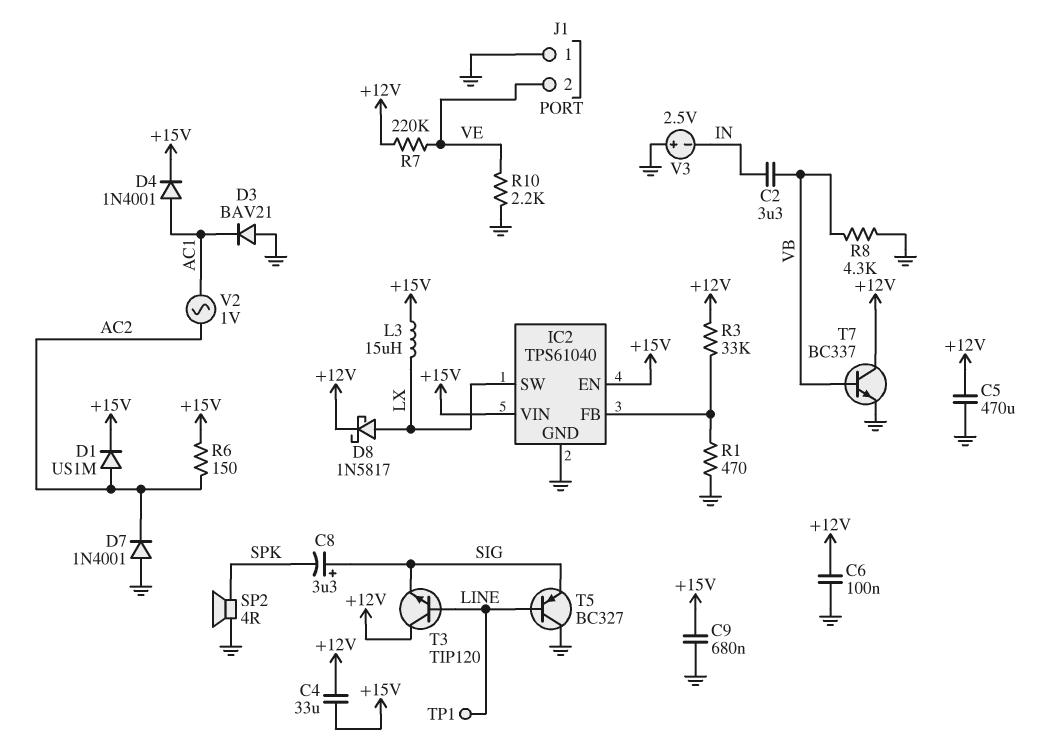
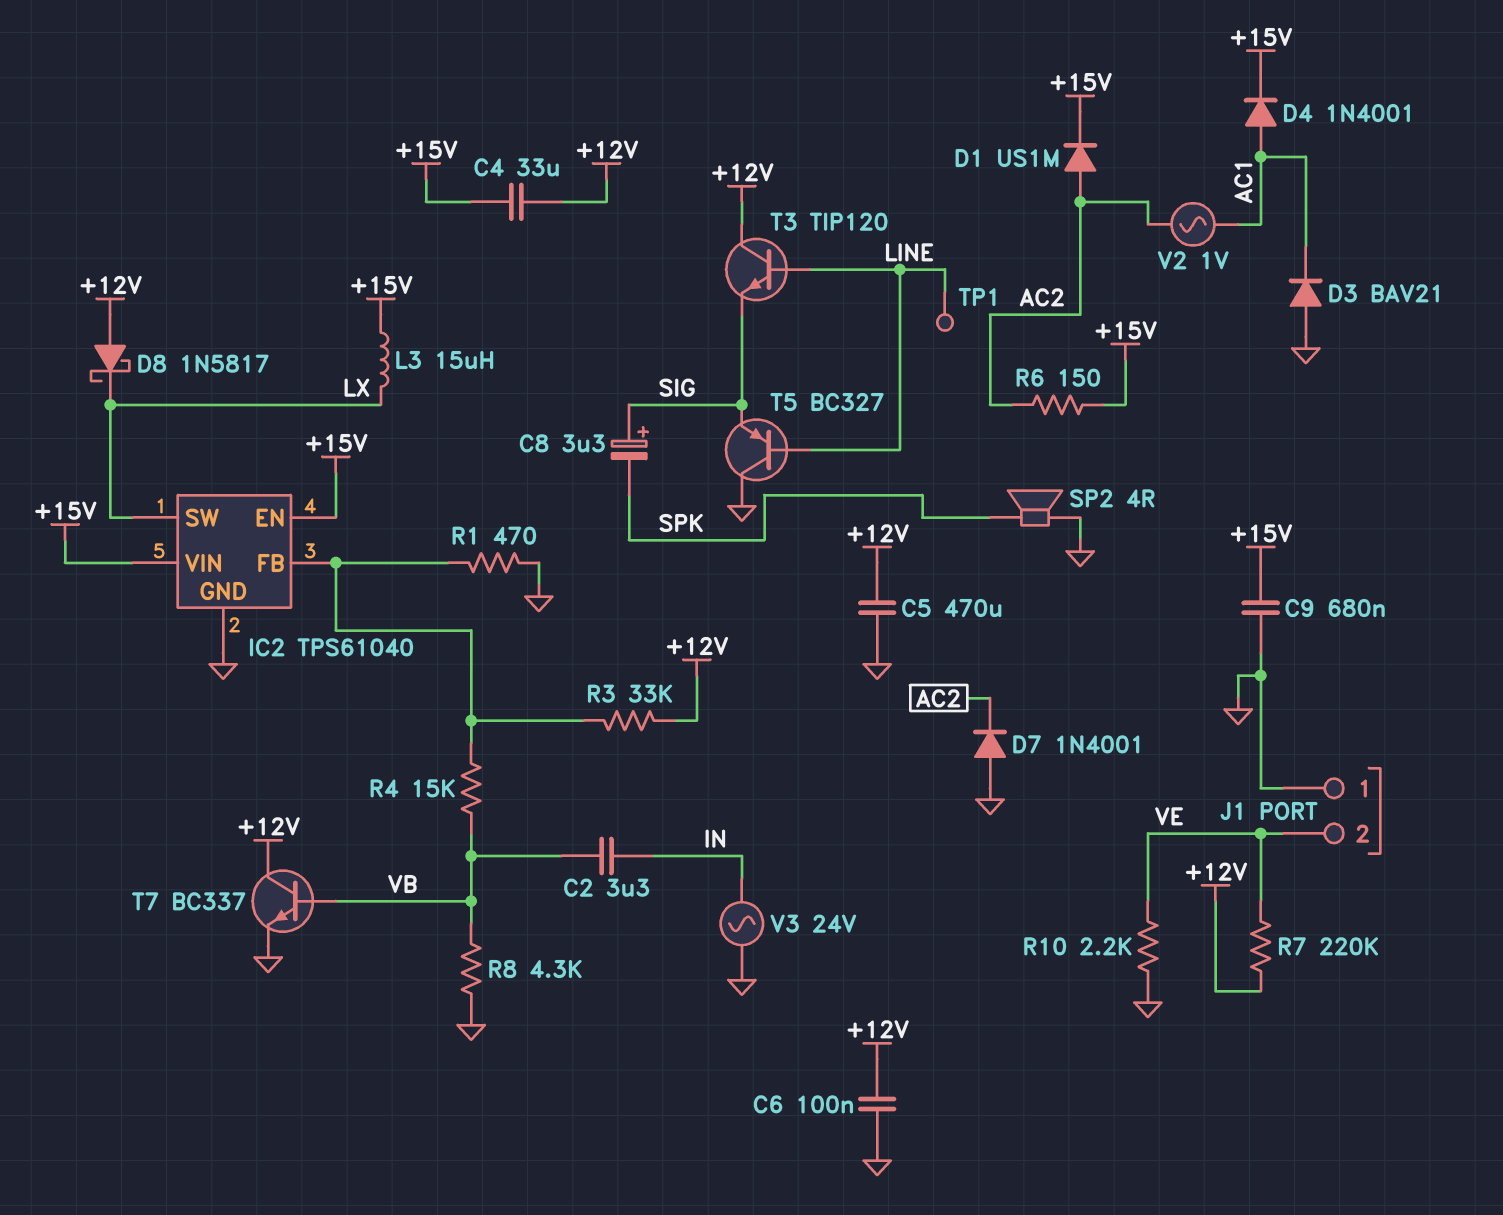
D8: schottky 1N5817 (A LX, K +12V) -> schottky 1N5817 (A +12V, K LX)
R4: none -> 15k (IC2/FB, VB)
V3: 2.5V (plus GND, minus IN) -> AC 24V (GND, IN)

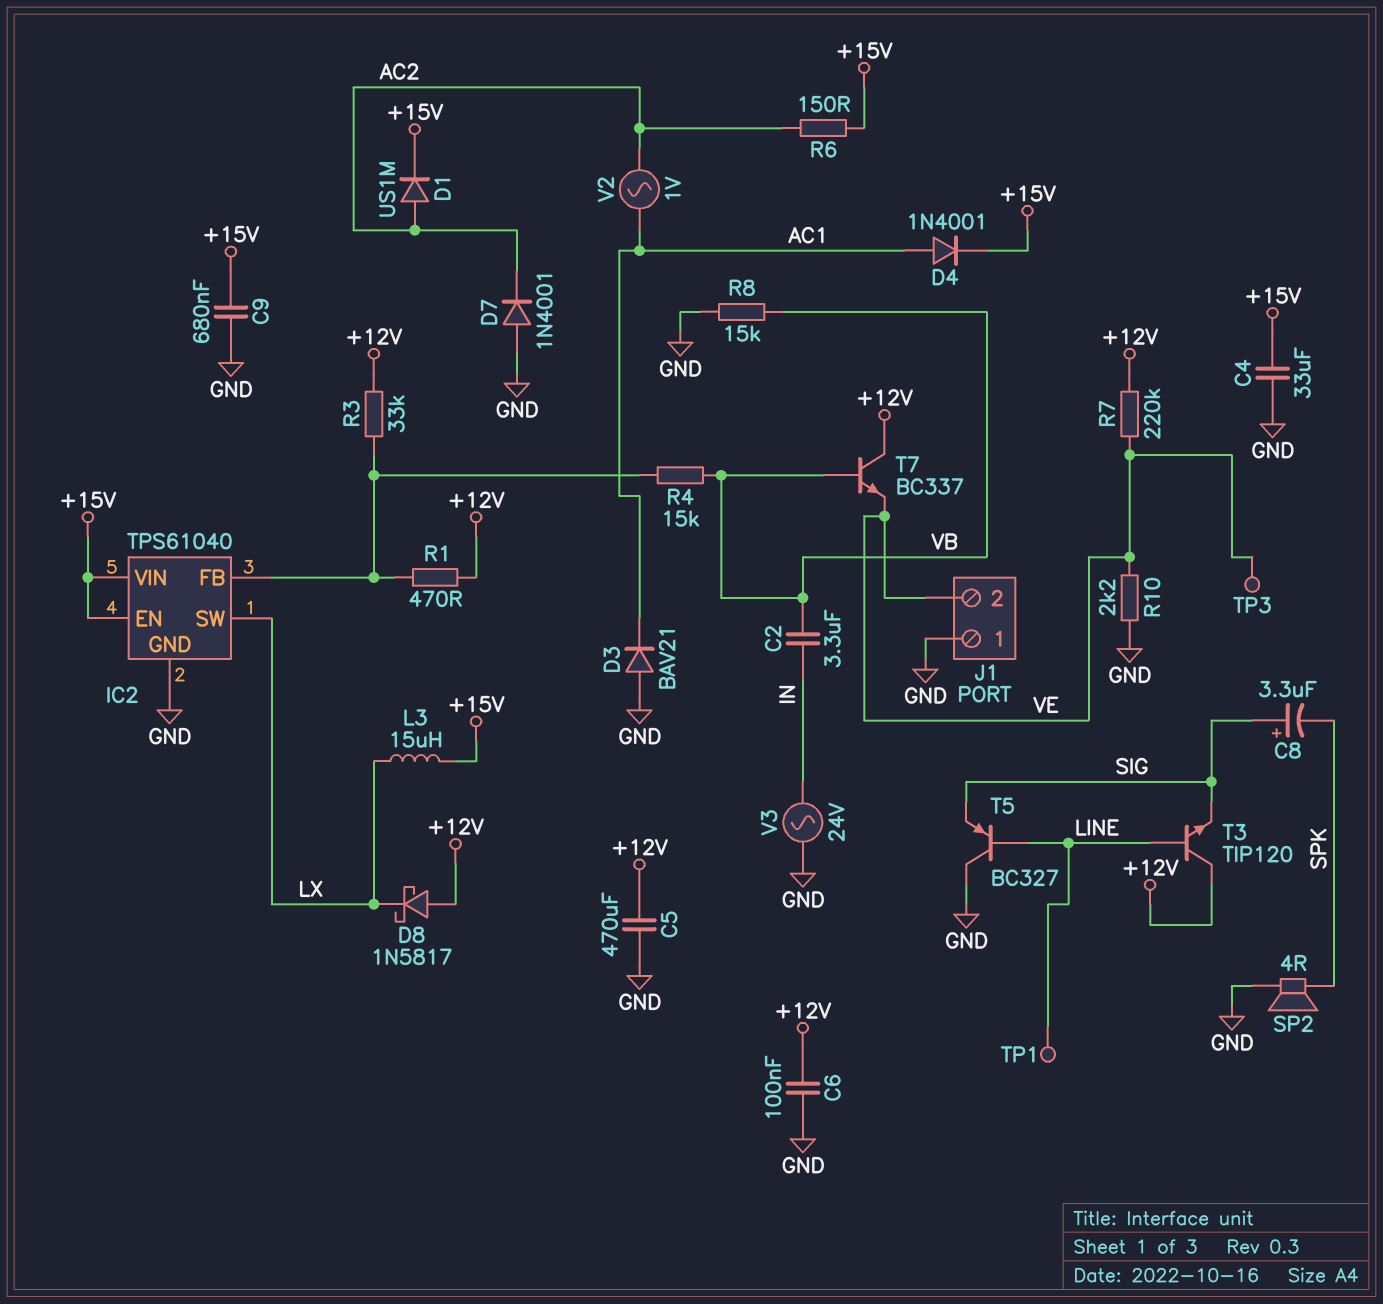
C4: 33uF (+12V, +15V) -> 33uF (+15V, GND)
R1: 470 (GND, IC2/FB) -> 470 (+12V, IC2/FB)
R8: 4.3k (GND, VB) -> 15k (GND, VB)
T7: NPN BC337 (B VB, C +12V, E GND) -> NPN BC337 (B VB, C +12V, E VE)
TP3: none -> test point (VE)

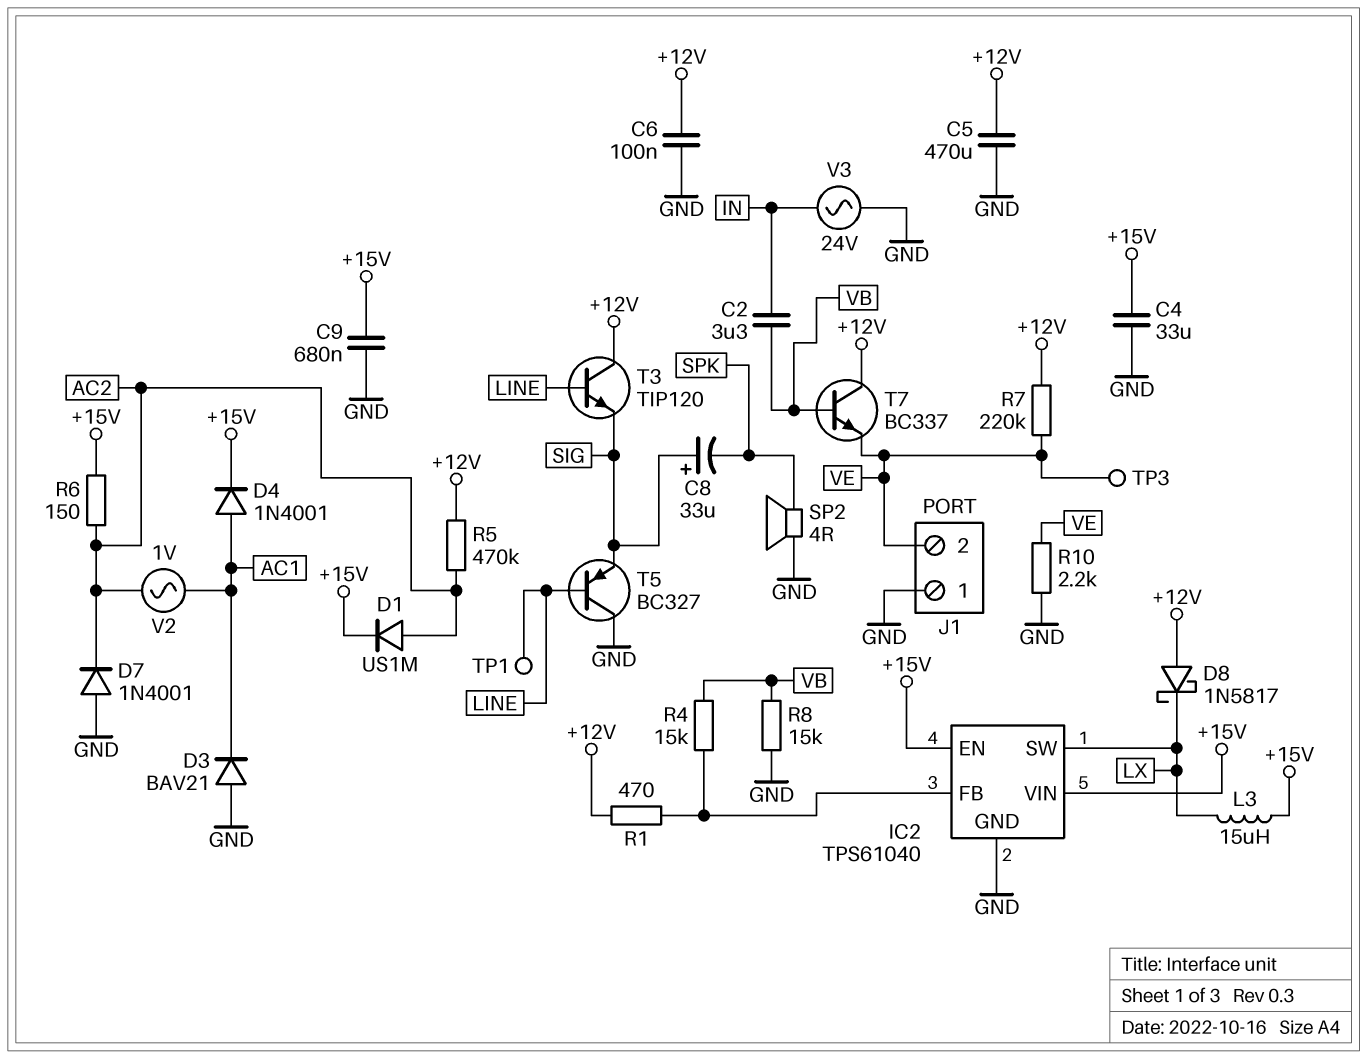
C8: 3.3uF (plus SIG, minus SPK) -> 33uF (plus SIG, minus SPK)
R3: 33k (+12V, IC2/FB) -> none
R5: none -> 470k (+12V, AC2)

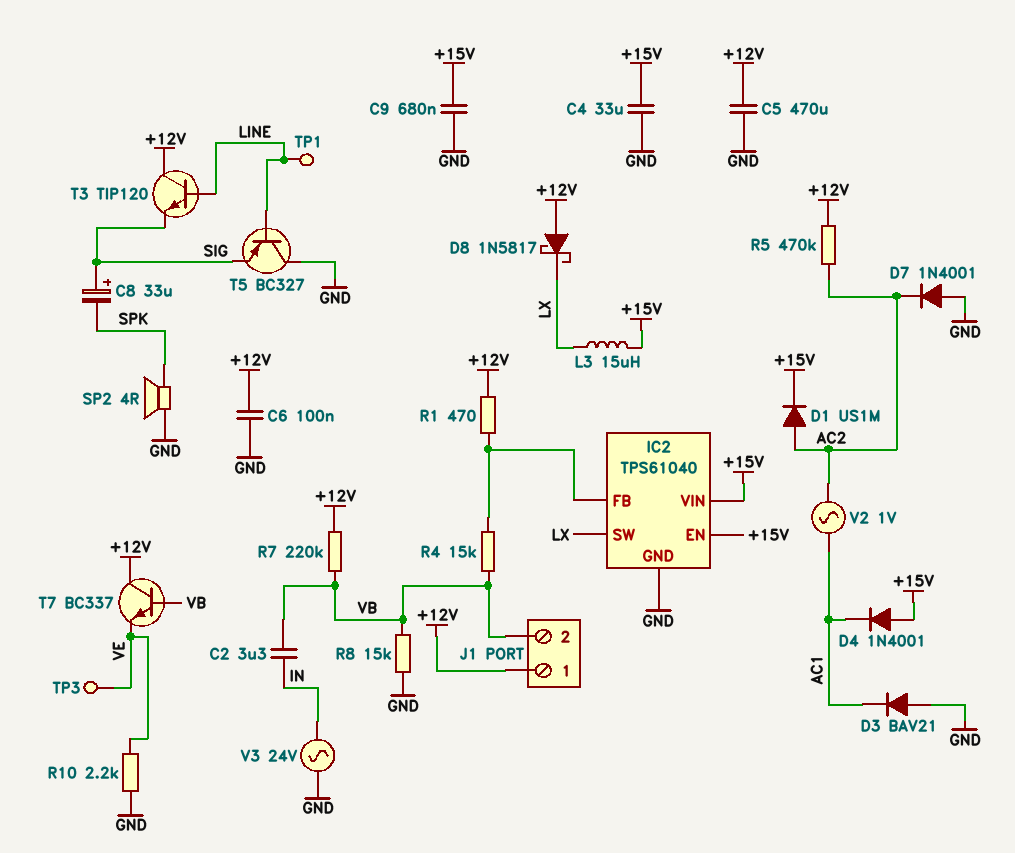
D4: diode 1N4001 (A AC1, K +15V) -> diode 1N4001 (A +15V, K AC1)
J1 pin 1: GND -> +12V
J1 pin 2: VE -> VB
R6: 150 (+15V, AC2) -> none
R7: 220k (+12V, VE) -> 220k (+12V, VB)

